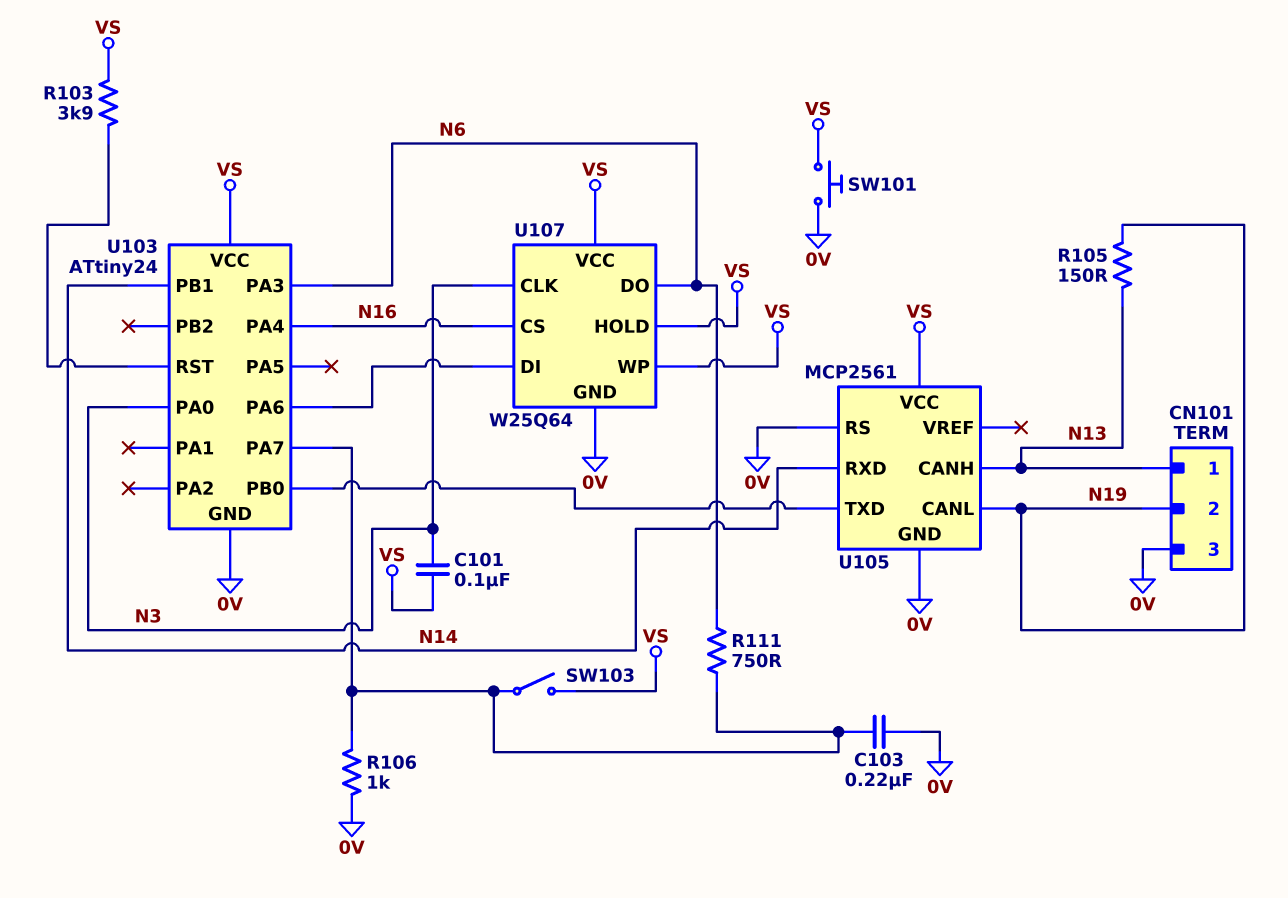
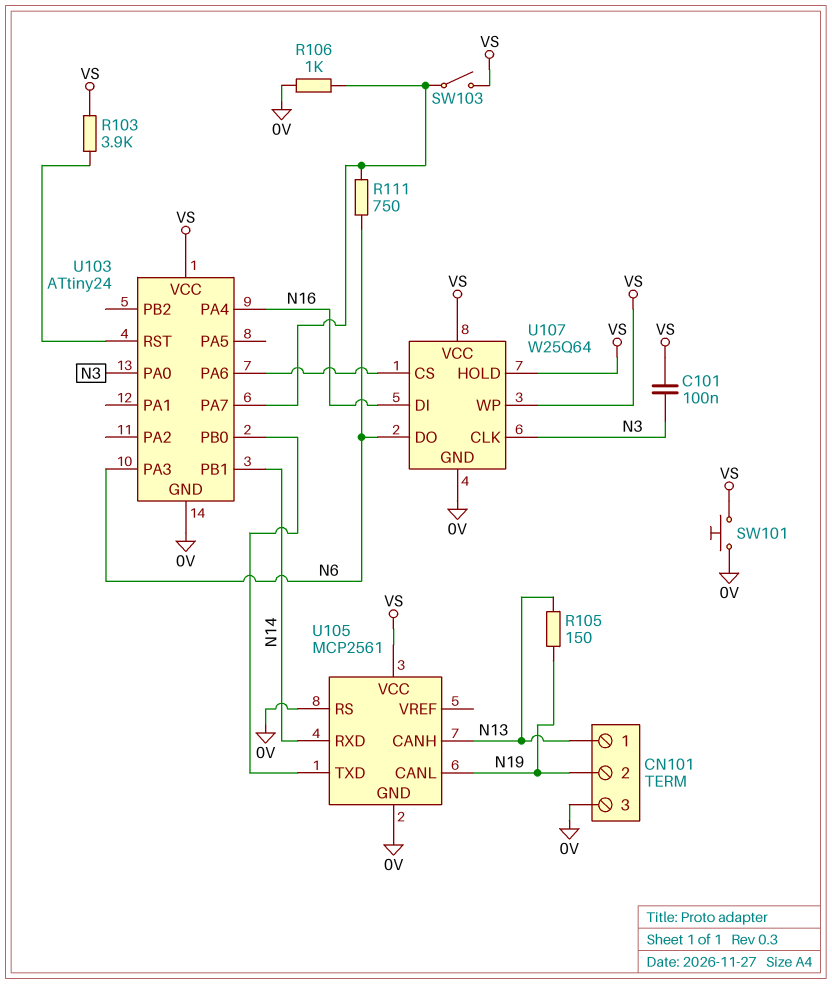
C103: 220nF (0V, U103/PA7) -> none
U107 pin CS: N16 -> U103/PA6
U107 pin DI: U103/PA6 -> N16

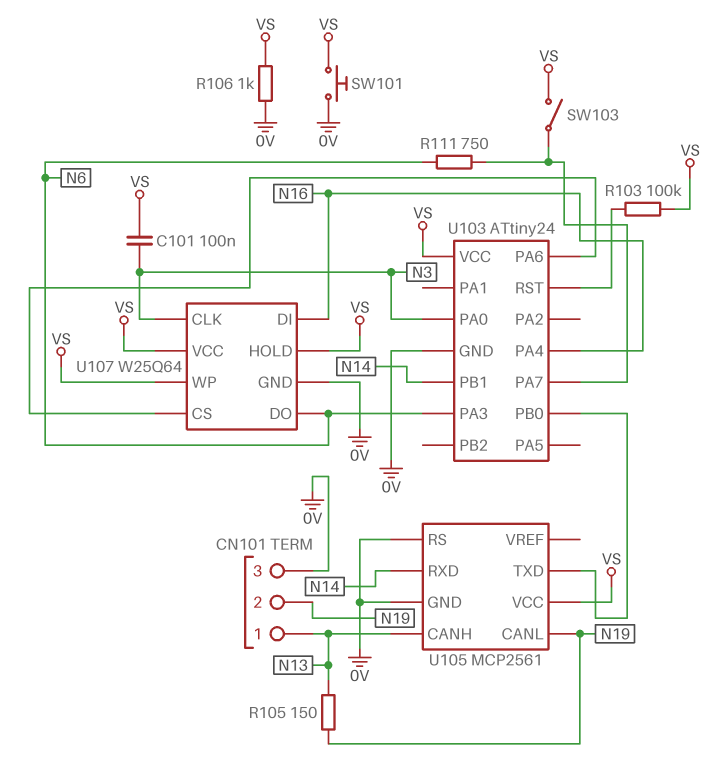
R103: 3.9k (U103/RST, VS) -> 100k (U103/RST, VS)
R106: 1k (0V, U103/PA7) -> 1k (0V, VS)

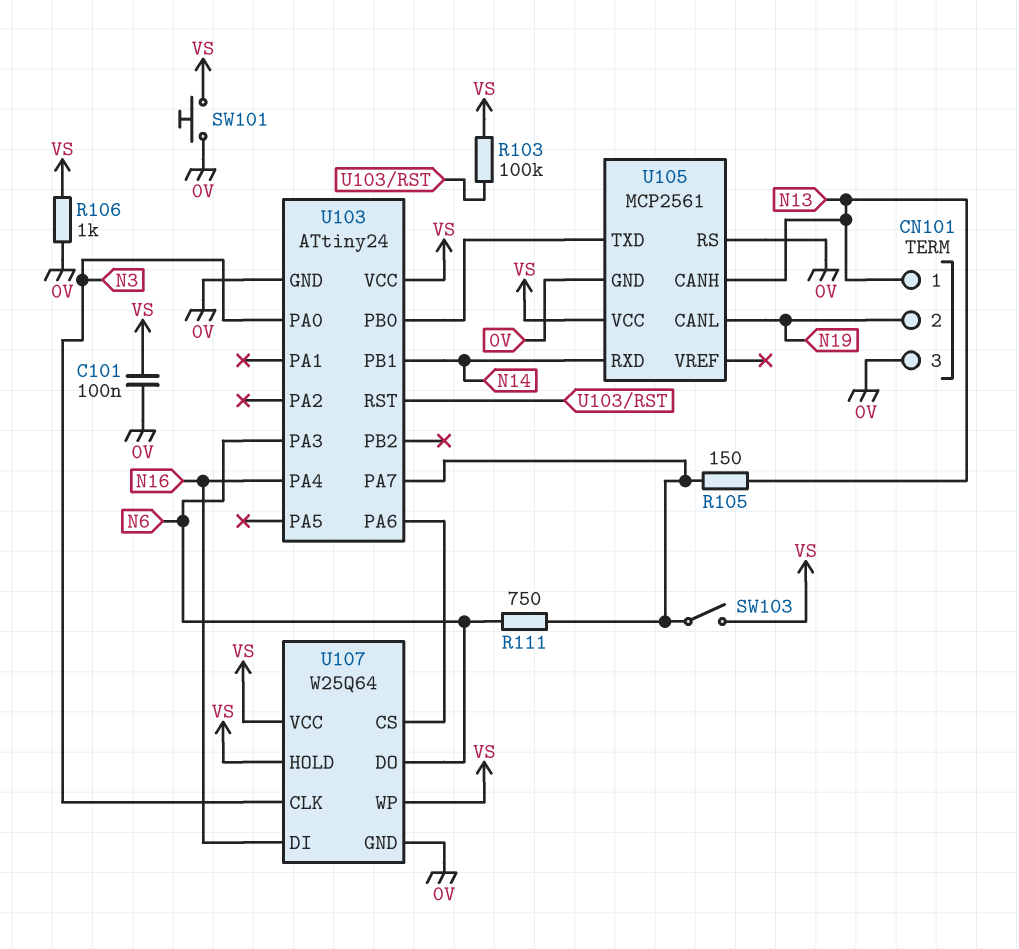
C101: 100nF (N3, VS) -> 100nF (0V, VS)
R105: 150 (N13, N19) -> 150 (N13, U103/PA7)

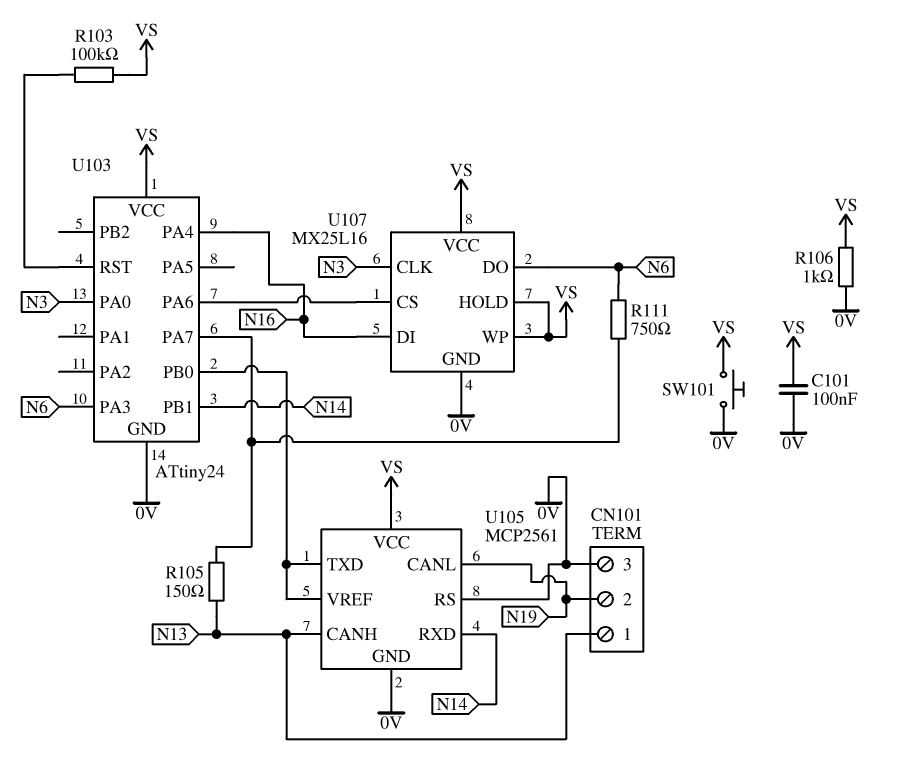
SW103: switch (U103/PA7, VS) -> none
U105 pin VREF: none -> U103/PB0
U107: W25Q64 -> MX25L16

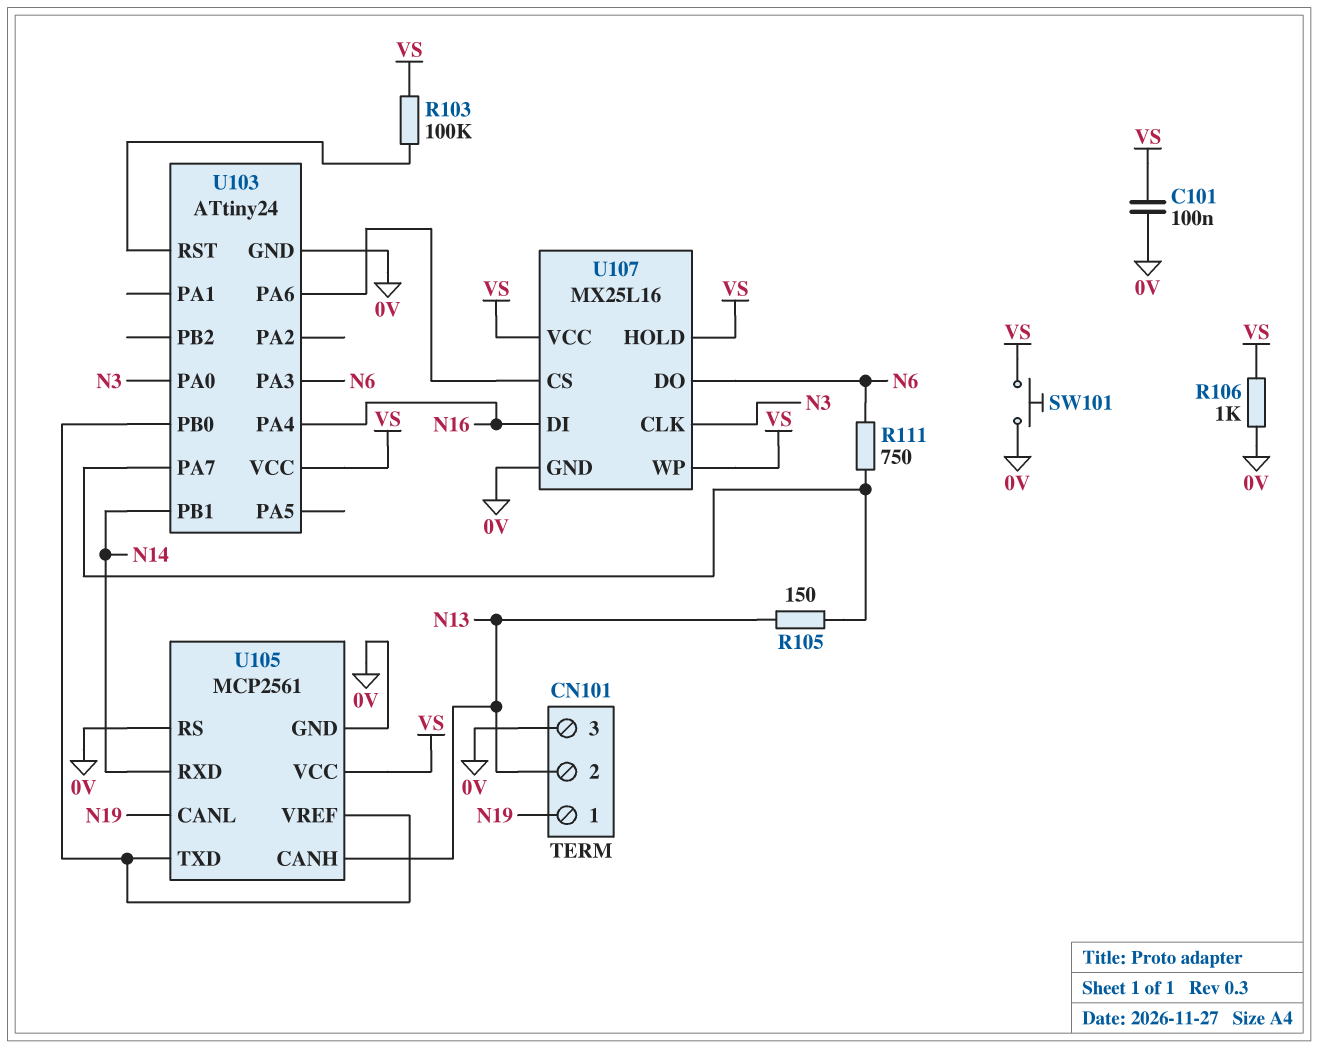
CN101 pin 1: N13 -> N19
CN101 pin 2: N19 -> N13

